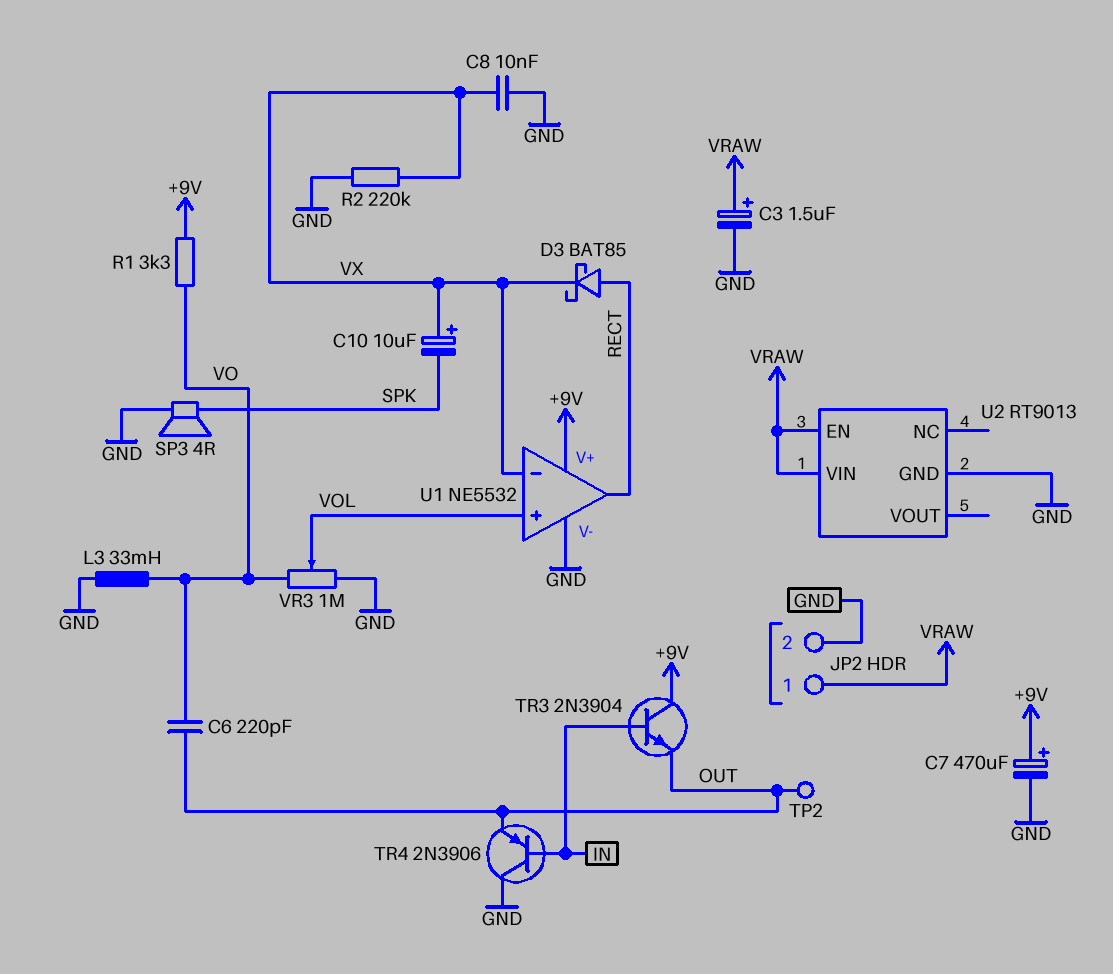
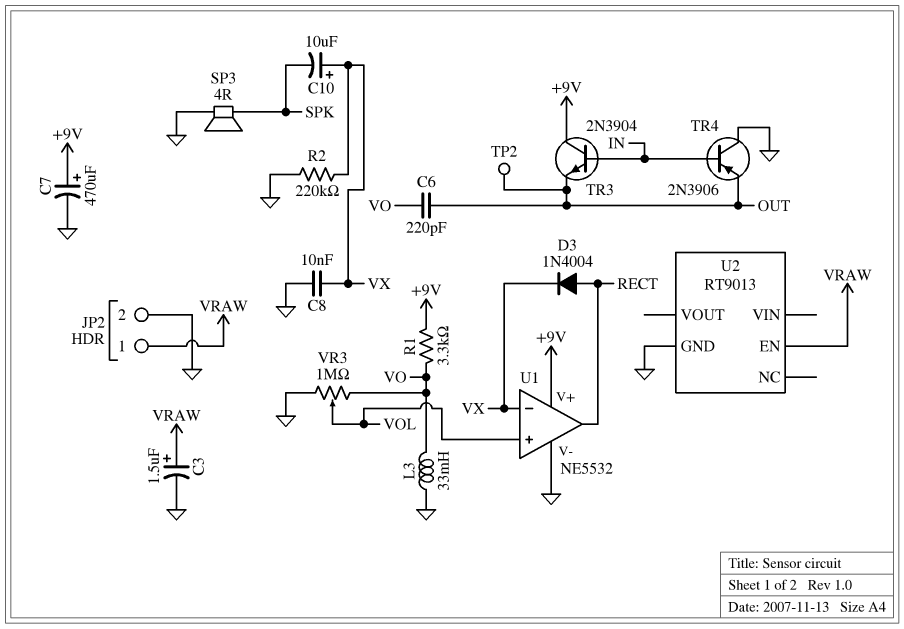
D3: schottky BAT85 (A RECT, K VX) -> diode 1N4004 (A RECT, K VX)
U2 pin VIN: VRAW -> none

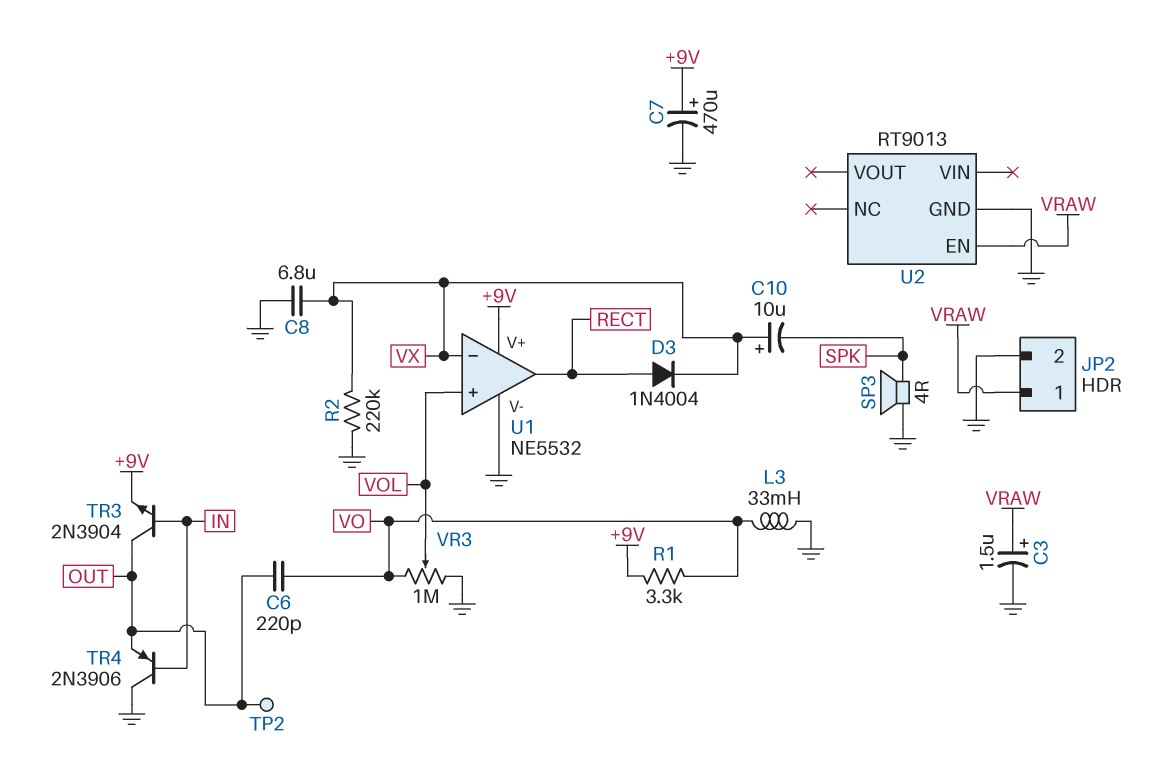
C8: 10nF (GND, VX) -> 6.8uF (GND, VX)
TR3: NPN 2N3904 (B IN, C +9V, E OUT) -> NPN 2N3904 (B IN, C OUT, E +9V)

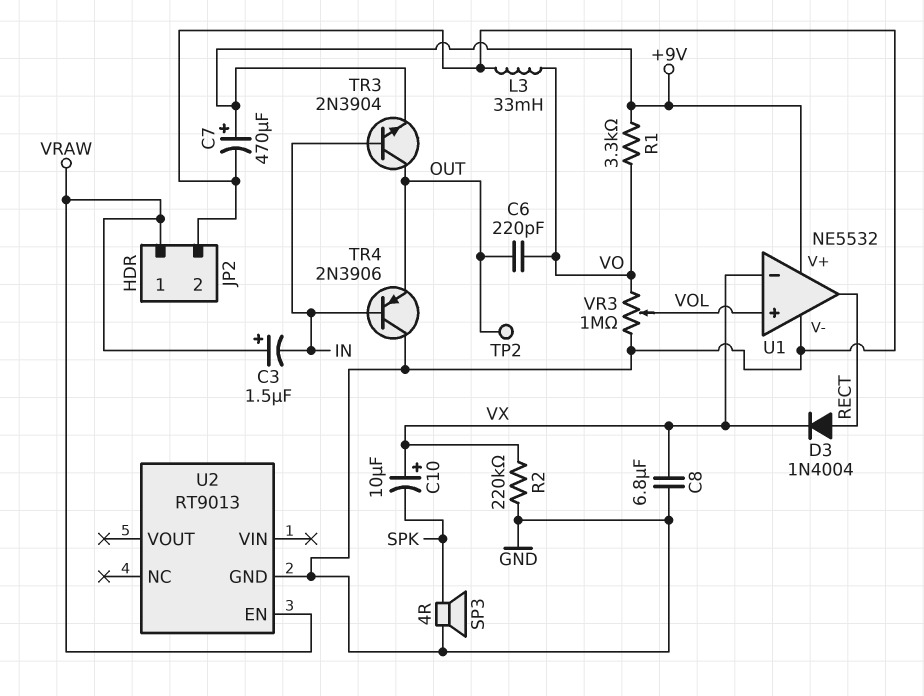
C3: 1.5uF (plus VRAW, minus GND) -> 1.5uF (plus VRAW, minus IN)

